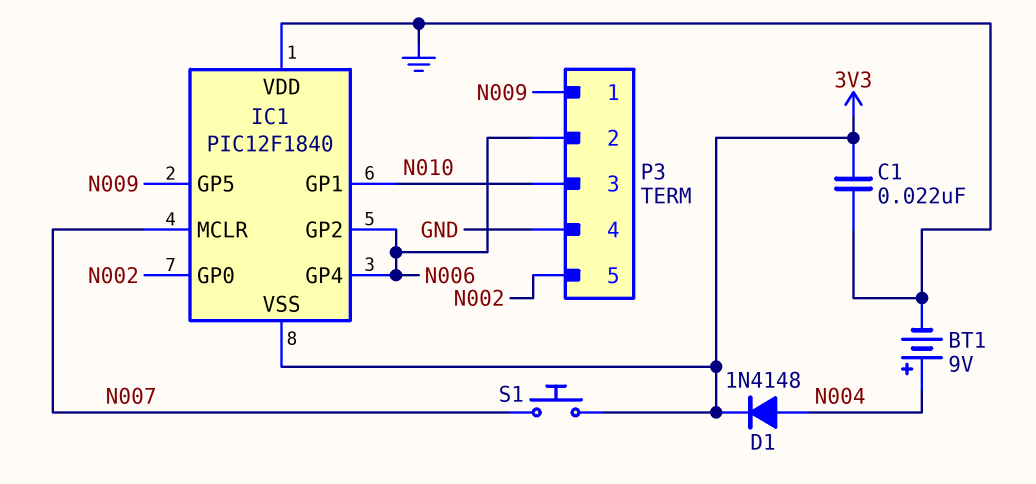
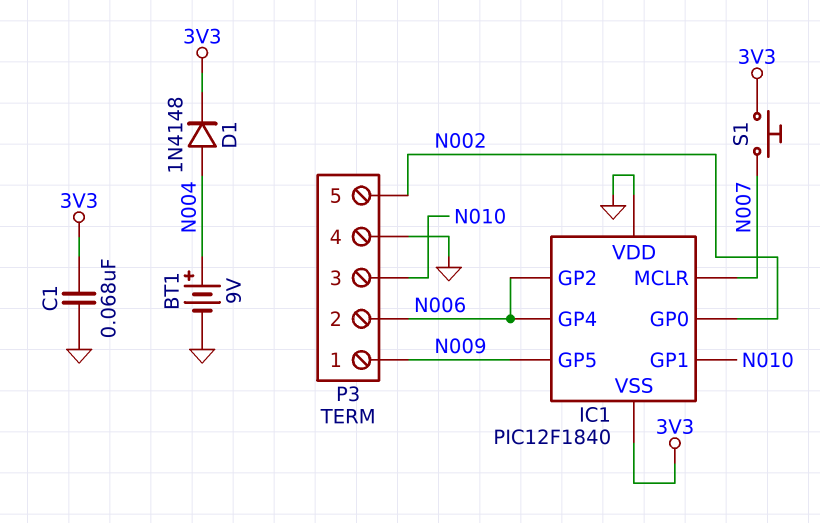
C1: 22nF (3V3, GND) -> 68nF (3V3, GND)

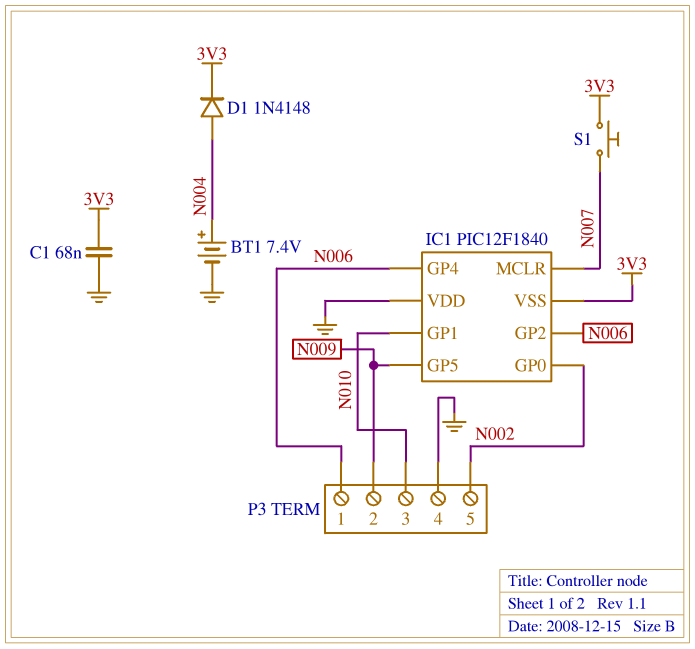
BT1: 9V (plus N004, minus GND) -> 7.4V (plus N004, minus GND)
P3 pin 1: N009 -> N006
P3 pin 2: N006 -> N009

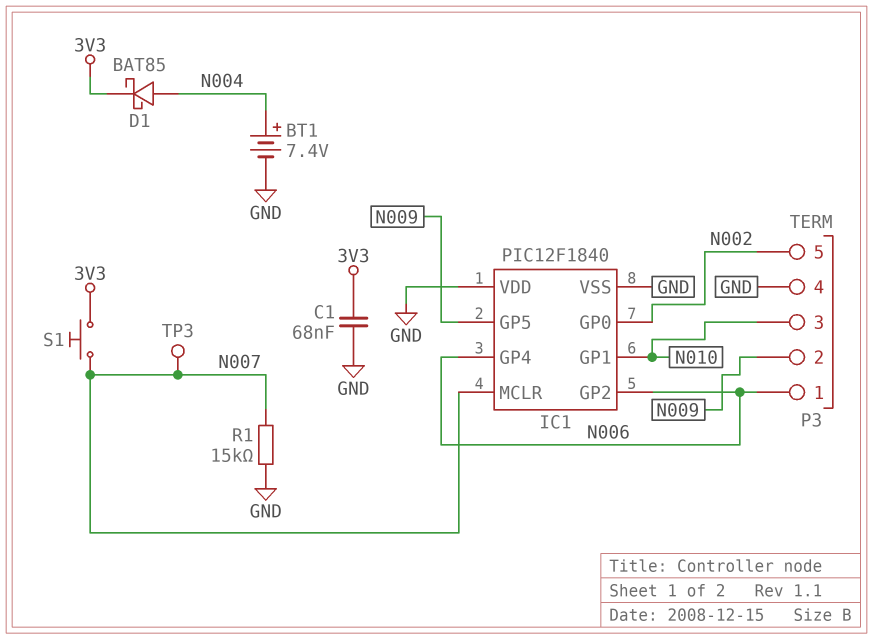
D1: diode 1N4148 (A N004, K 3V3) -> schottky BAT85 (A N004, K 3V3)
IC1 pin VSS: 3V3 -> GND
R1: none -> 15k (GND, N007)
TP3: none -> test point (N007)

